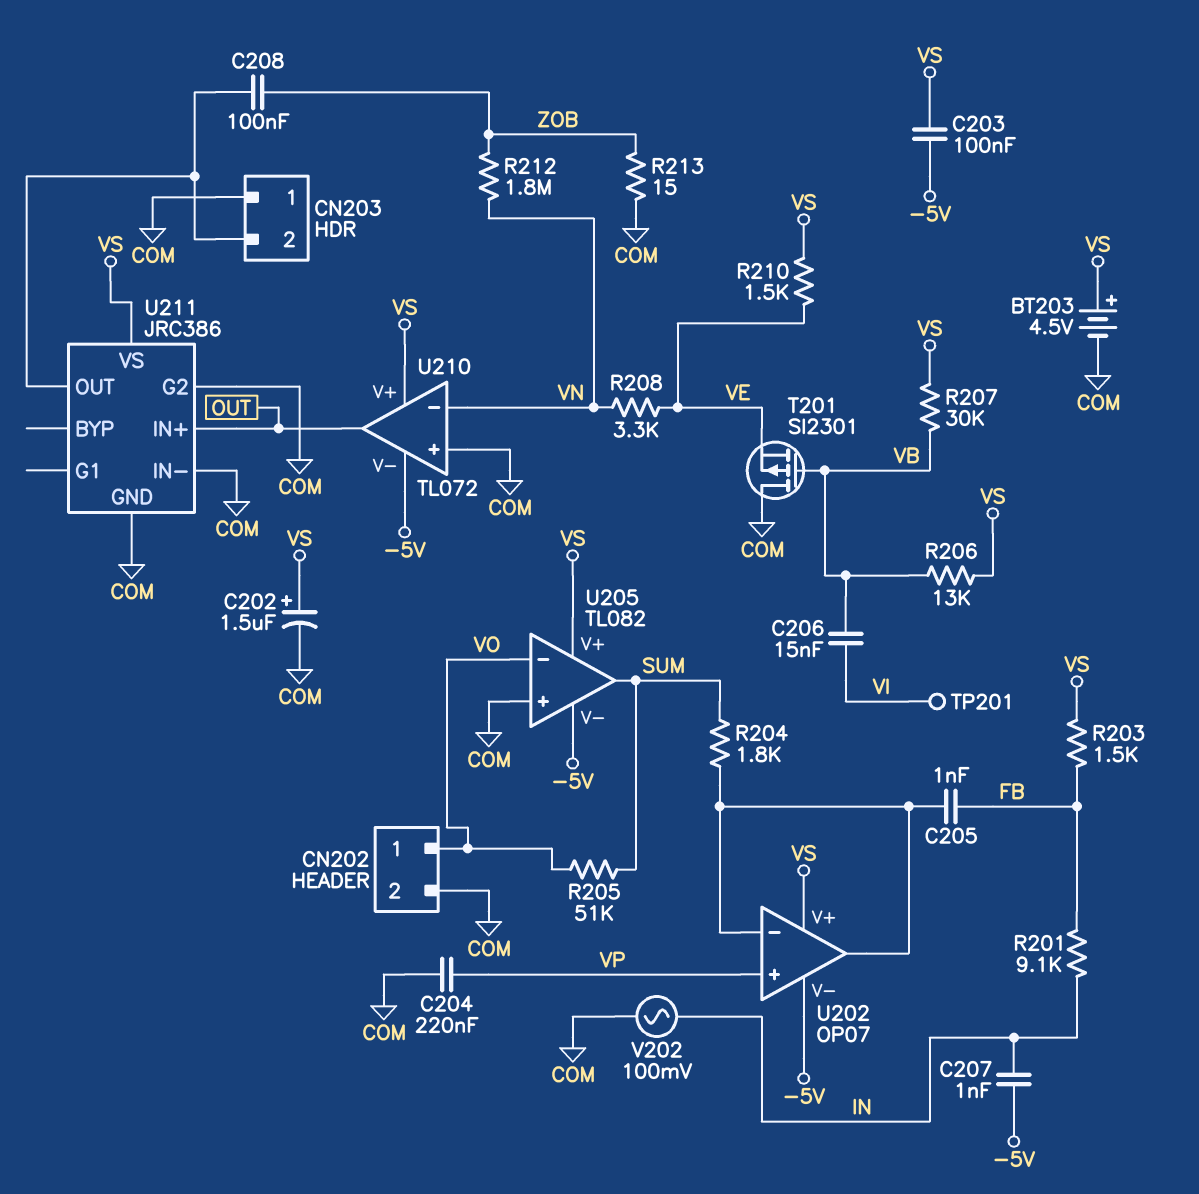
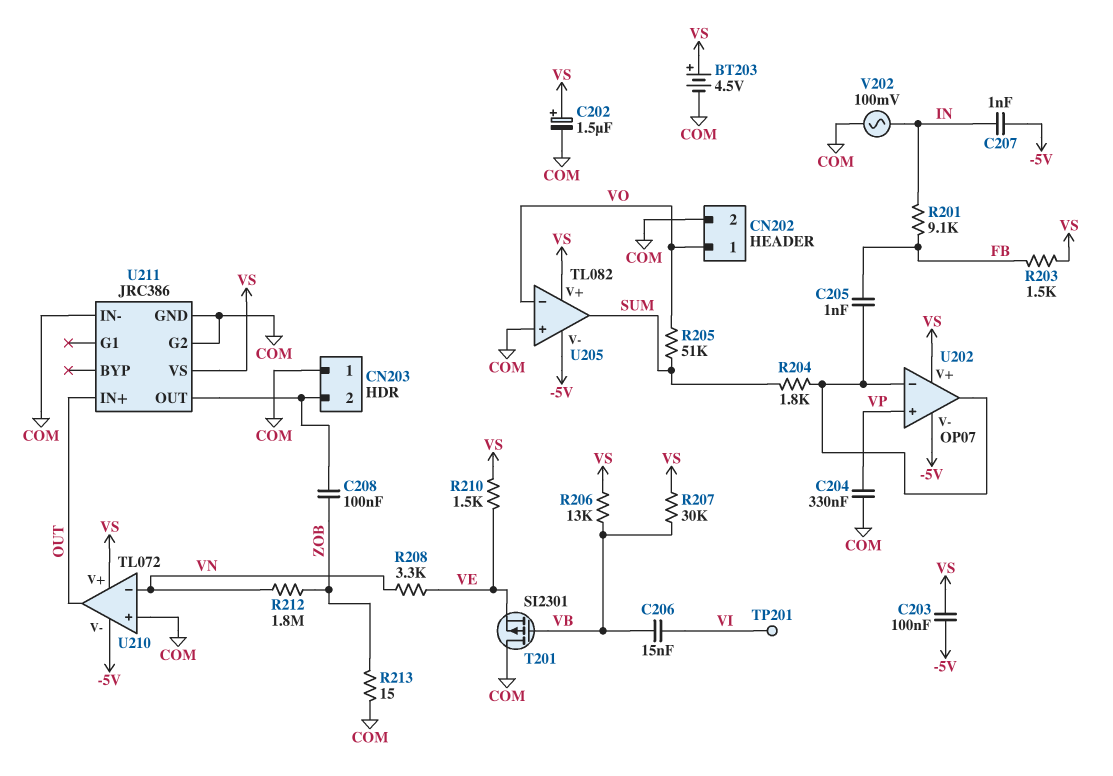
C204: 220nF (COM, VP) -> 330nF (COM, VP)

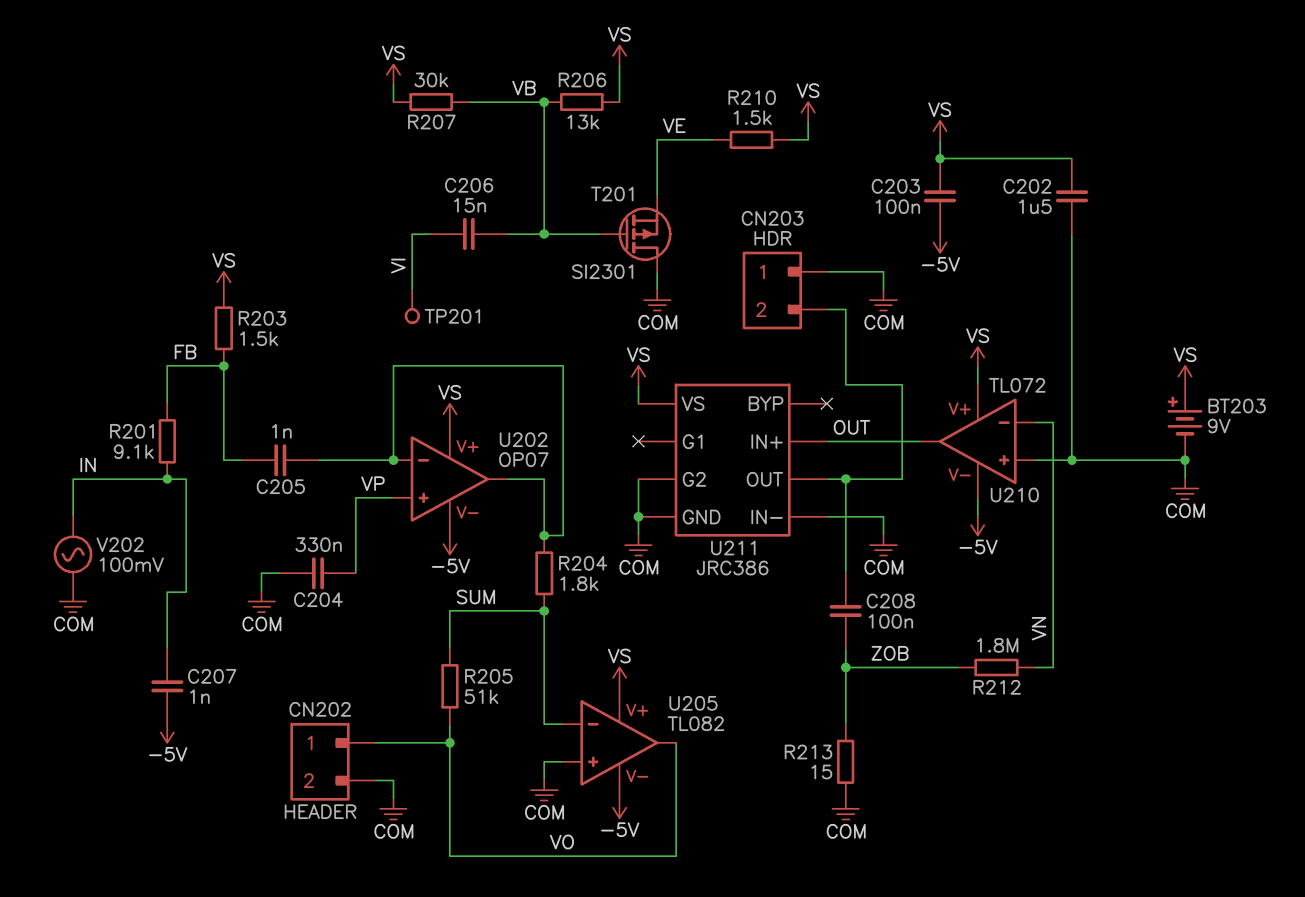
BT203: 4.5V (plus VS, minus COM) -> 9V (plus VS, minus COM)
C202: 1.5uF (plus VS, minus COM) -> 1.5uF (COM, VS)
R208: 3.3k (VE, VN) -> none
U205 pin in-: VO -> SUM
U205 pin out: SUM -> VO

